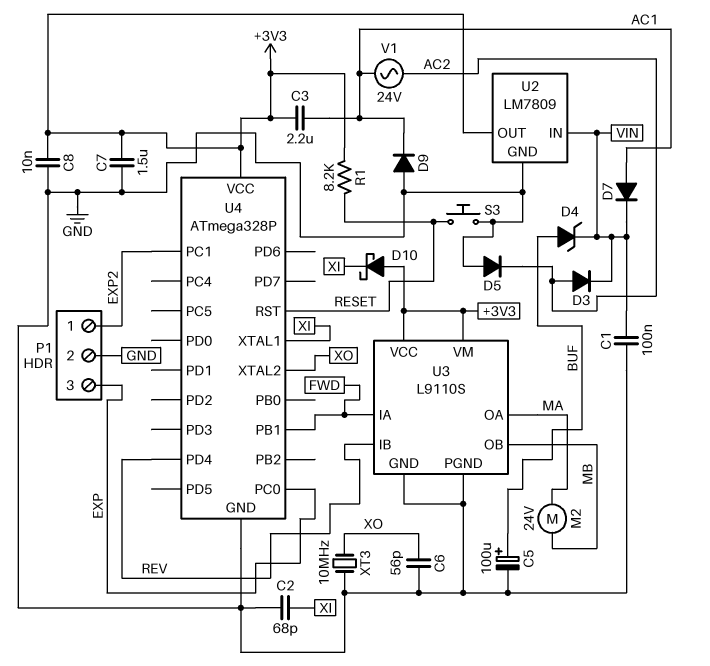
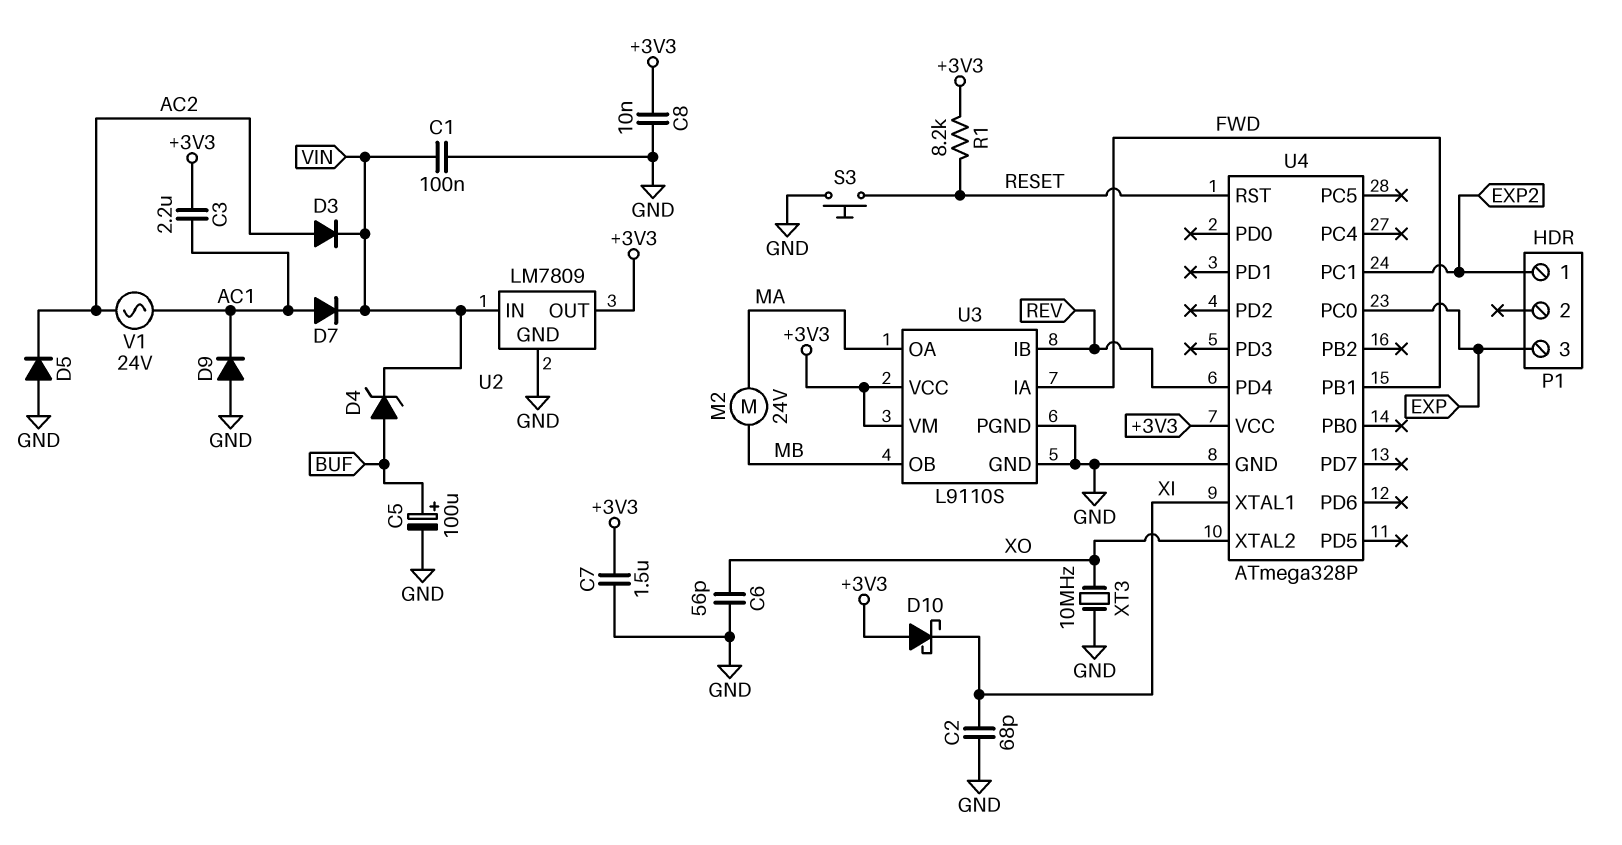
P1 pin 2: GND -> none

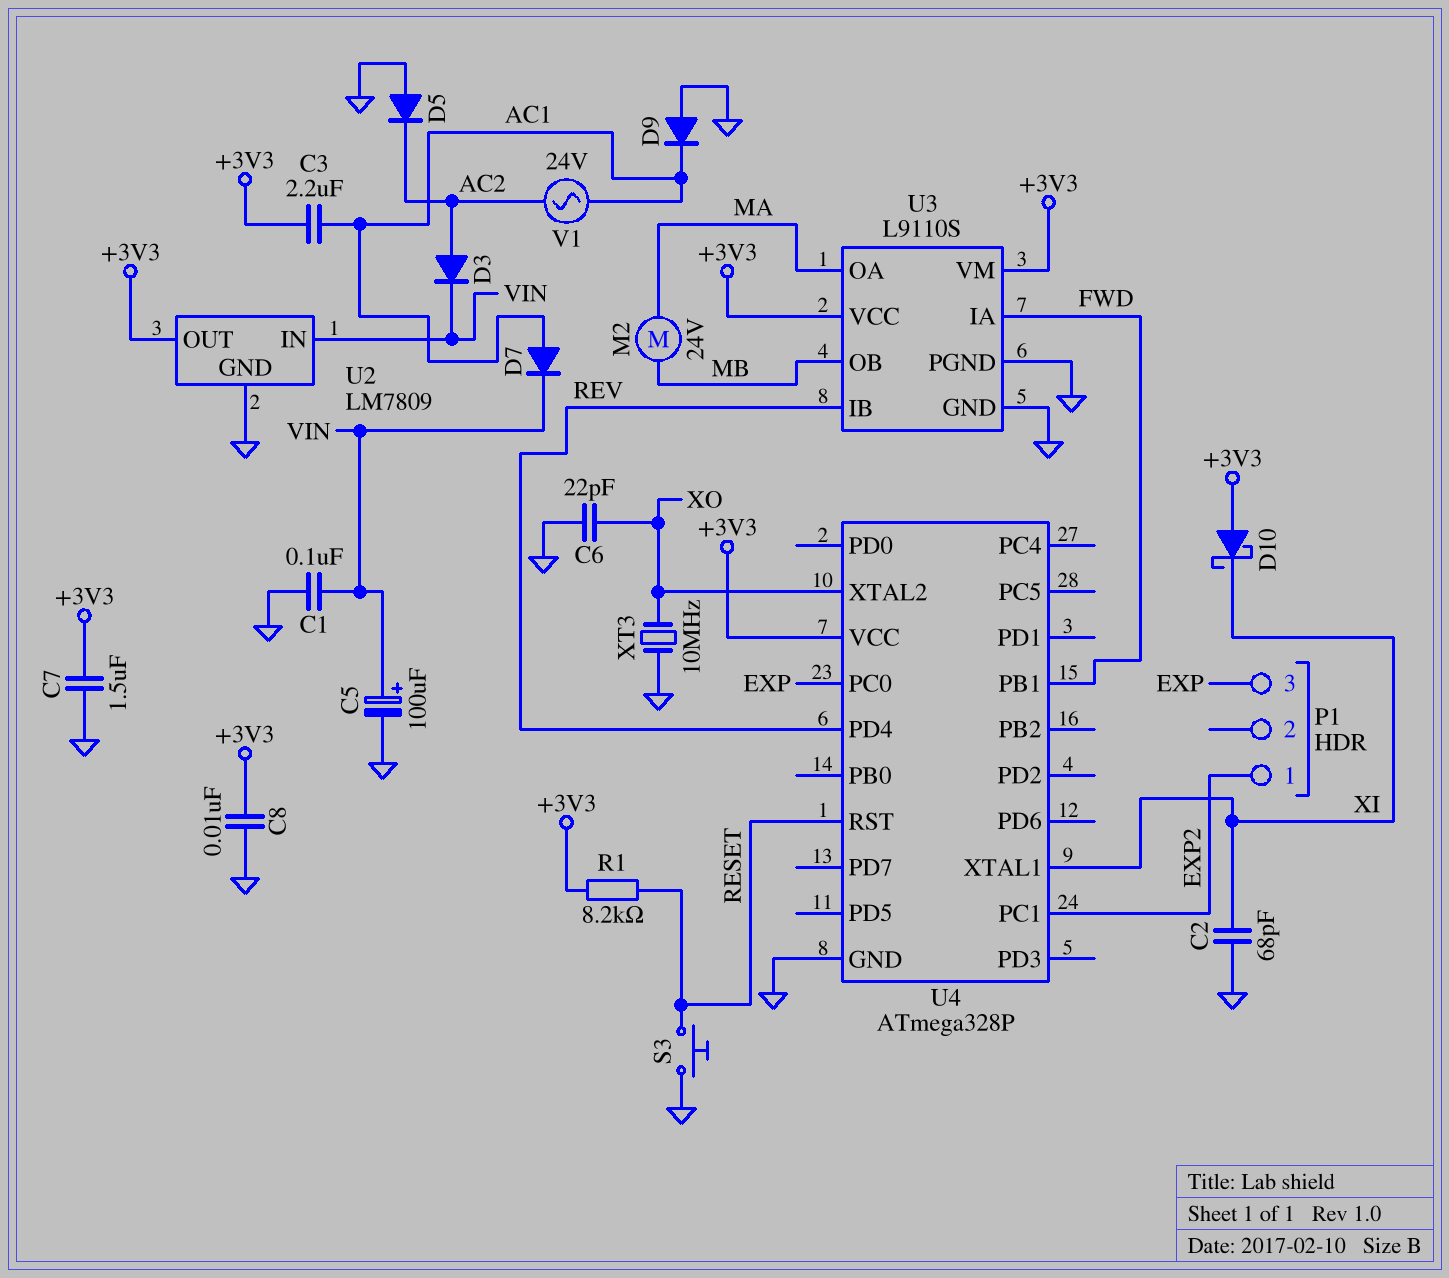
C5: 100uF (plus BUF, minus GND) -> 100uF (plus VIN, minus GND)
C6: 56pF (GND, XO) -> 22pF (GND, XO)
D4: zener (A BUF, K VIN) -> none

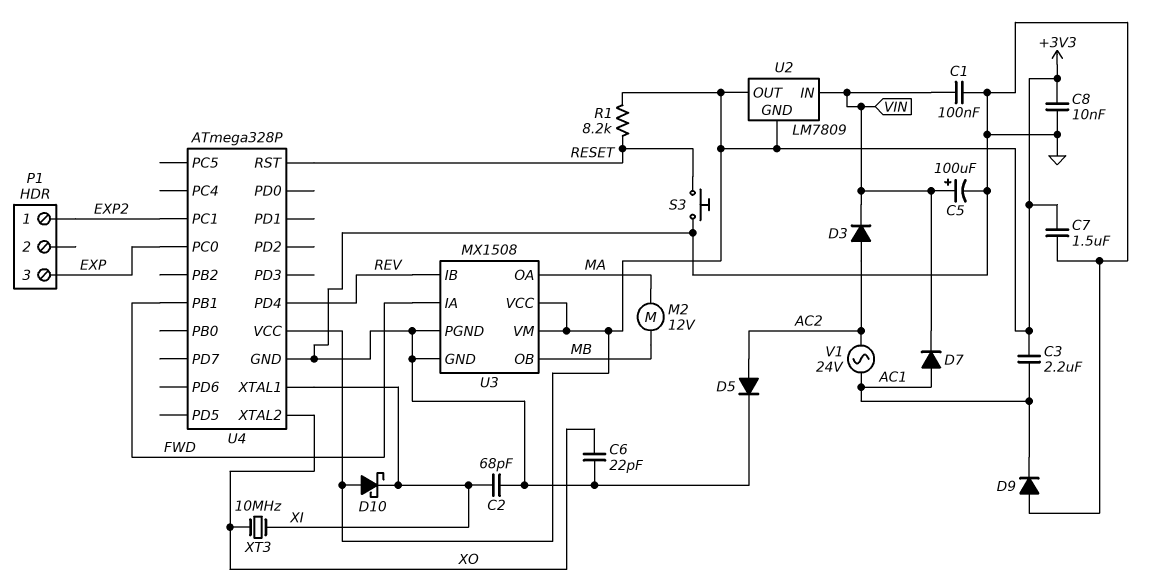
D5: diode (A GND, K AC2) -> diode (A AC2, K GND)
M2: motor 24V (MA, MB) -> motor 12V (MA, MB)
U2 pin GND: GND -> +3V3
U3: L9110S -> MX1508
XT3: 10MHz (GND, XO) -> 10MHz (XI, XO)

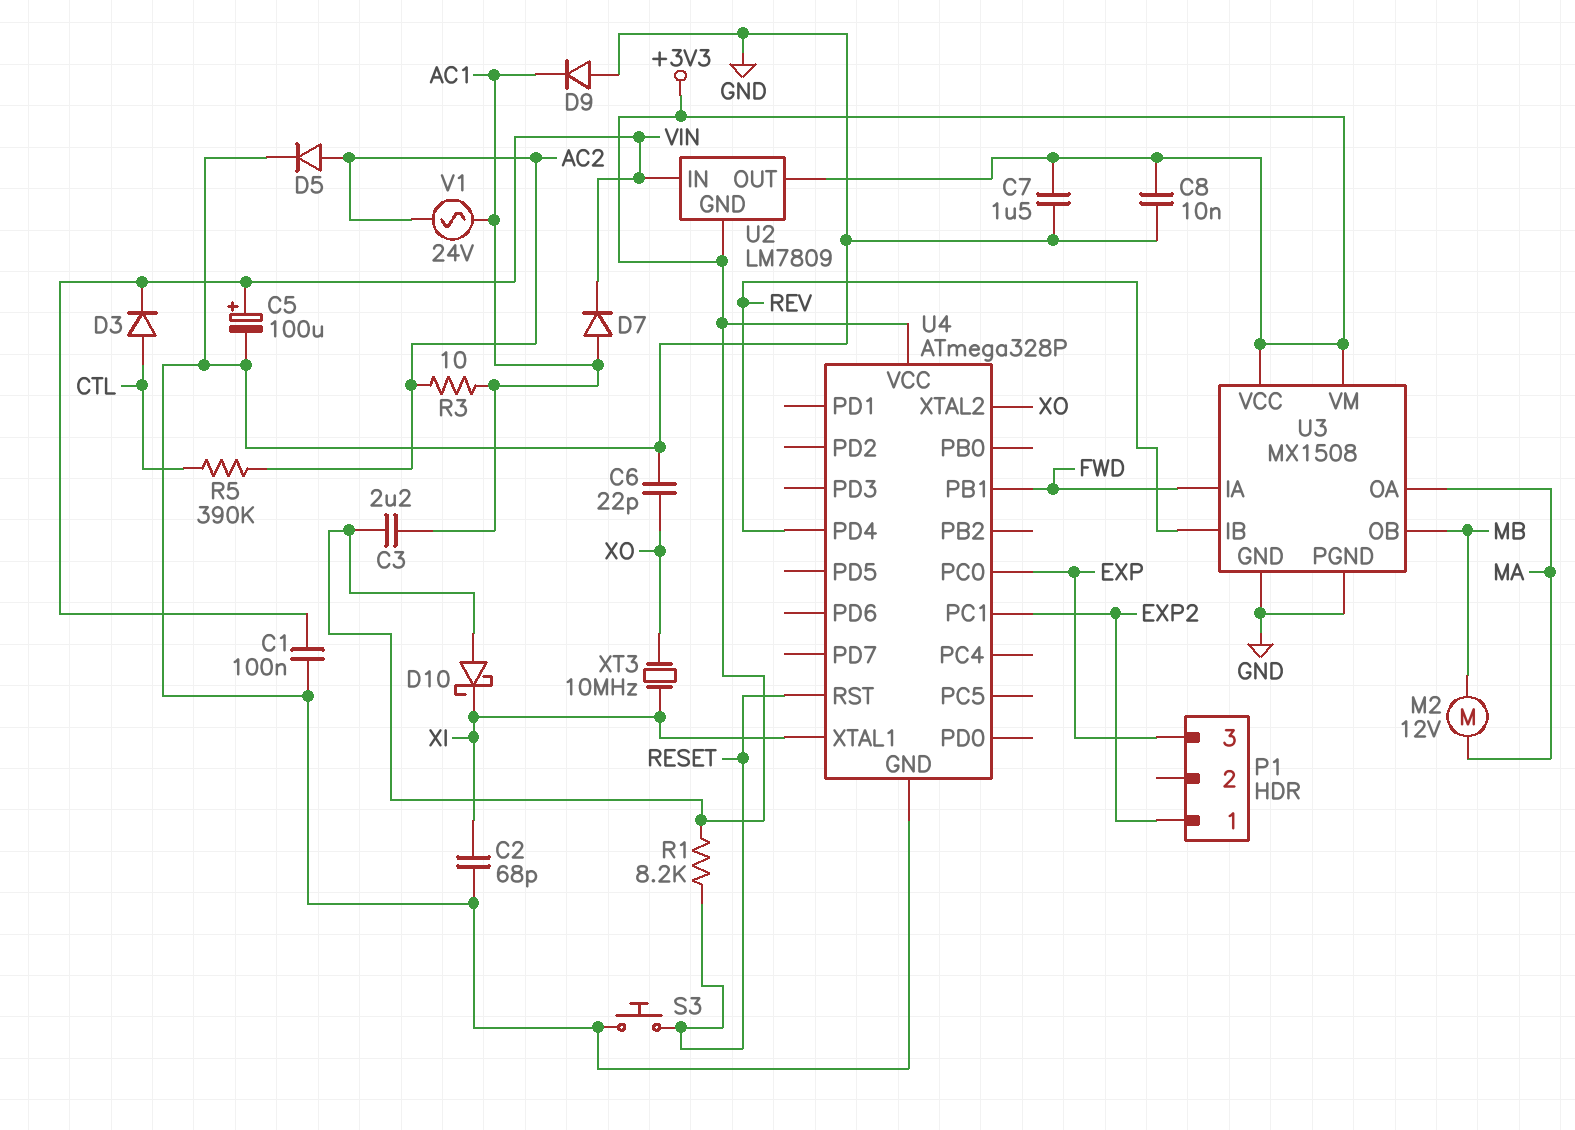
D3: diode (A AC2, K VIN) -> diode (A CTL, K VIN)
R3: none -> 10 (AC1, AC2)
R5: none -> 390k (AC2, CTL)

